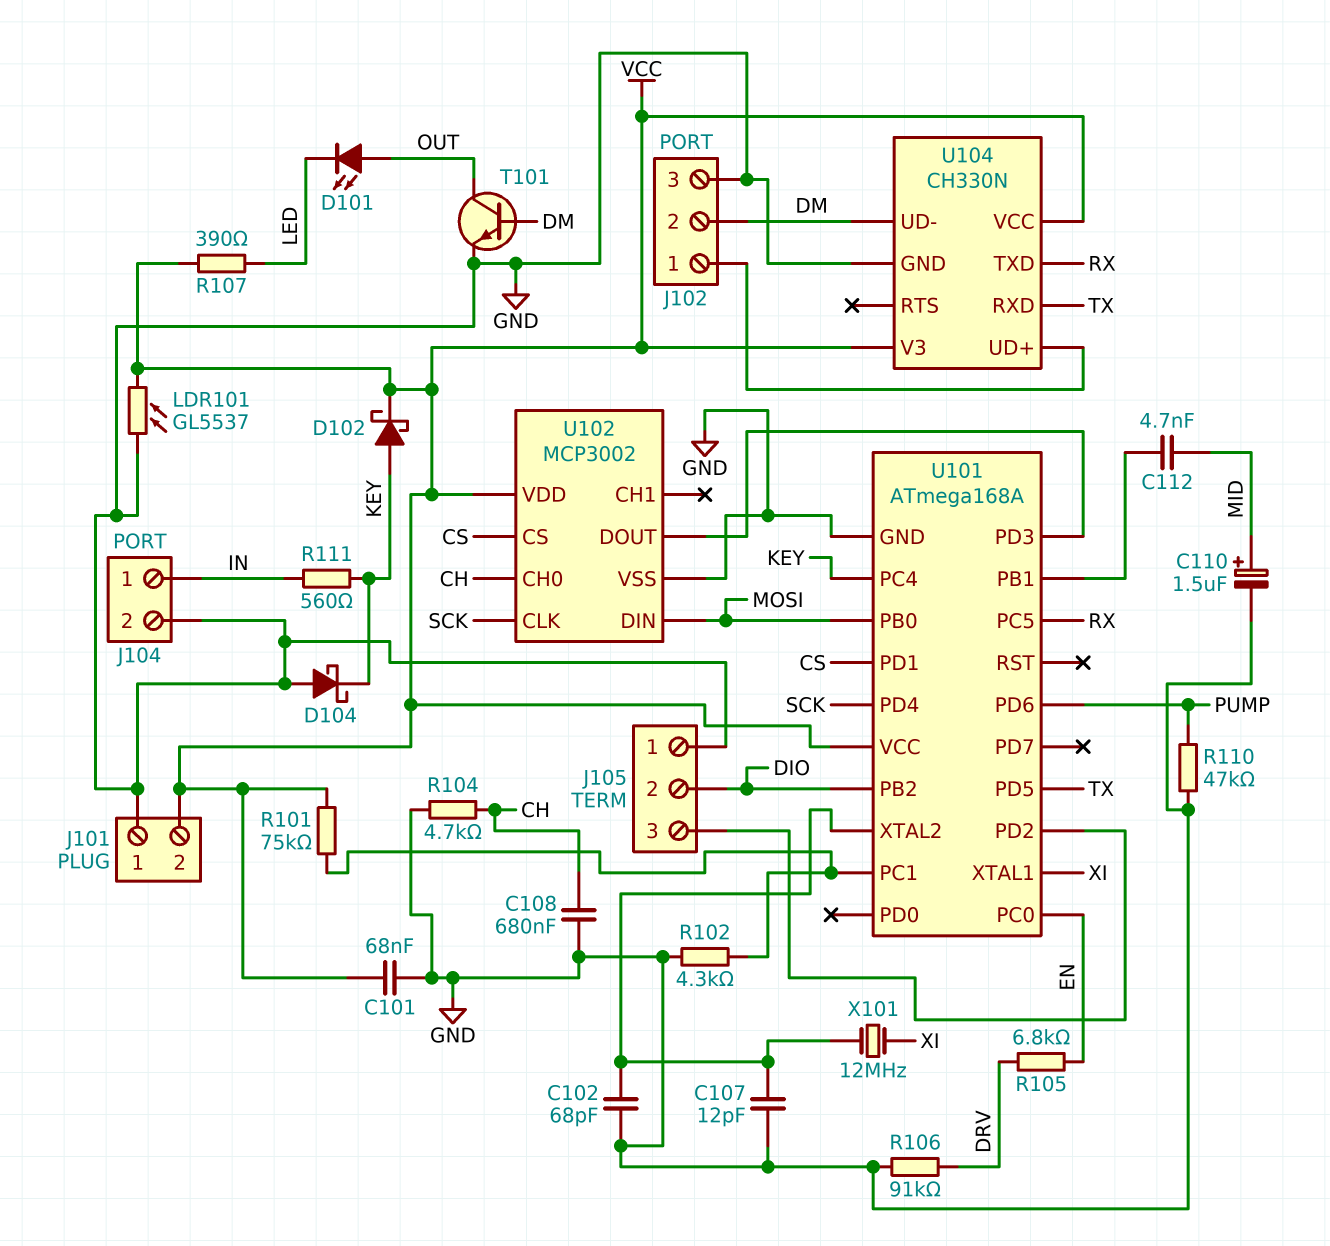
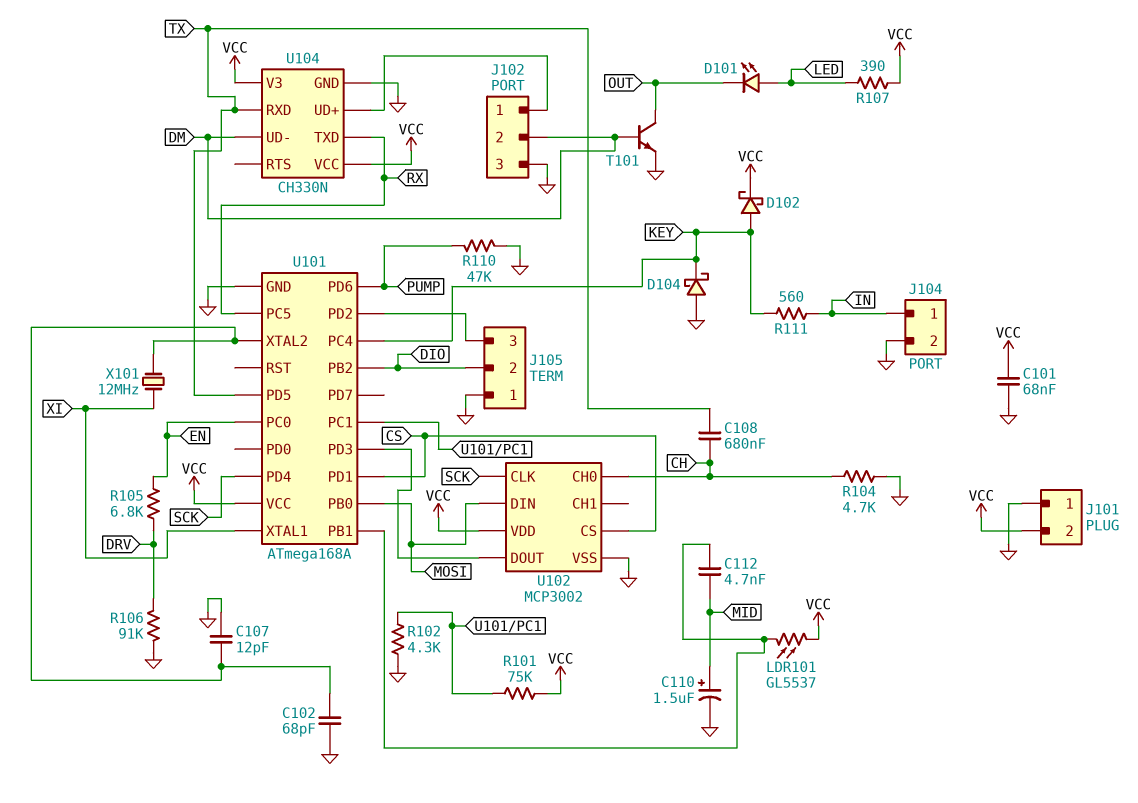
C108: 680nF (CH, GND) -> 680nF (CH, TX)
D101: LED (A OUT, K LED) -> LED (A LED, K OUT)
LDR101: GL5537 (GND, VCC) -> GL5537 (U101/PB1, VCC)

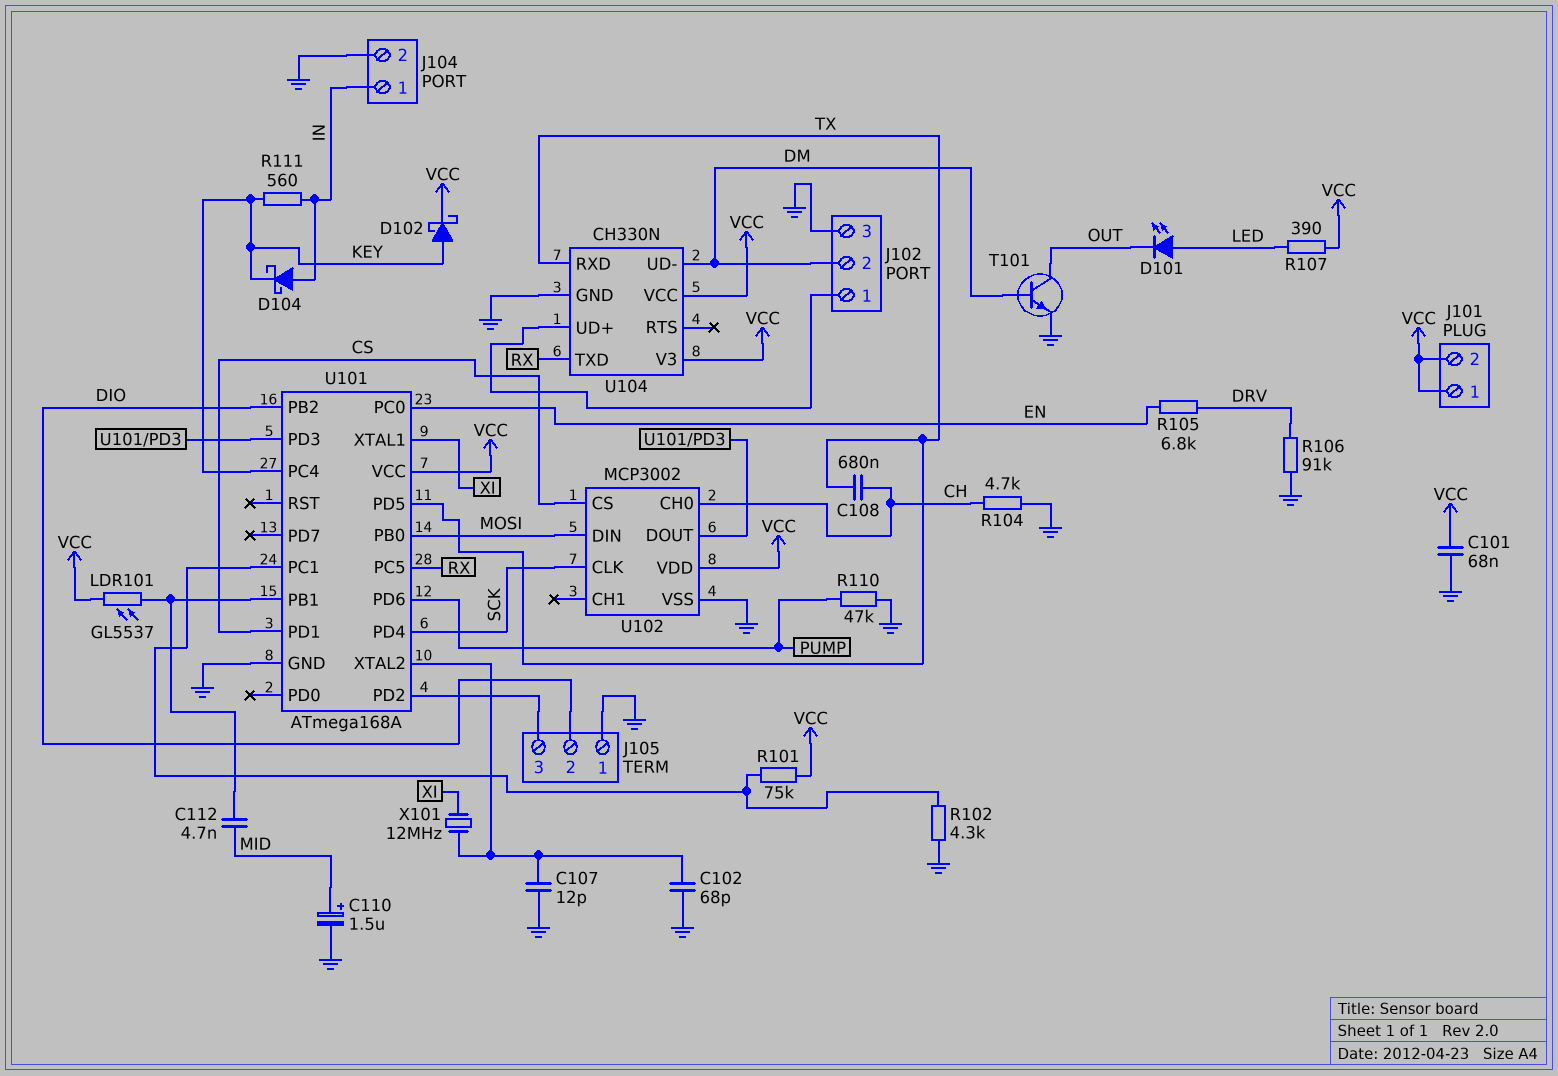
D104: schottky (A GND, K KEY) -> schottky (A IN, K KEY)
J101 pin 1: GND -> VCC

